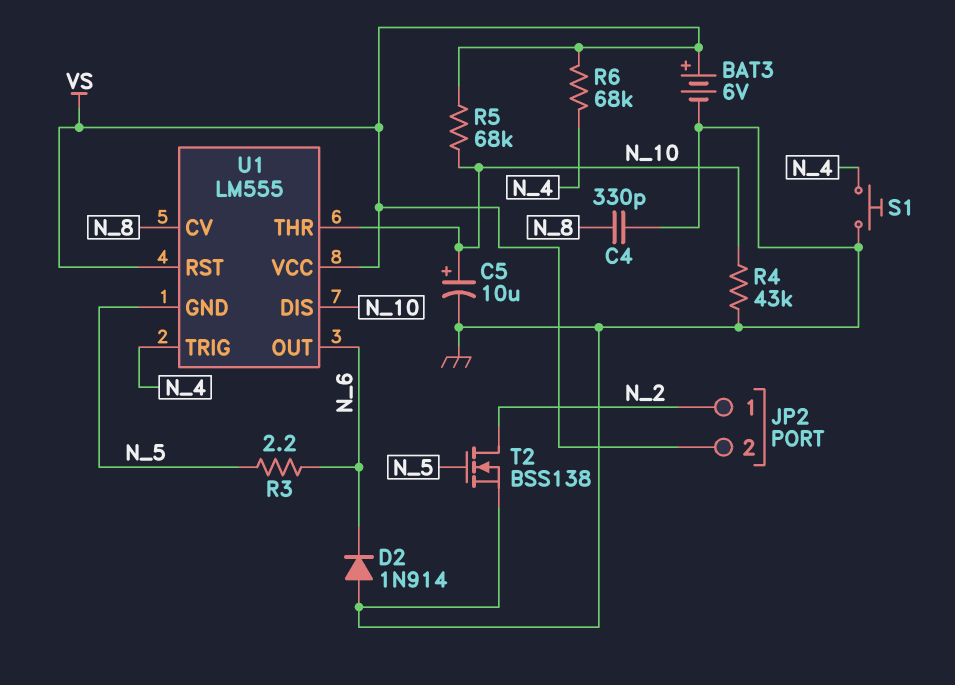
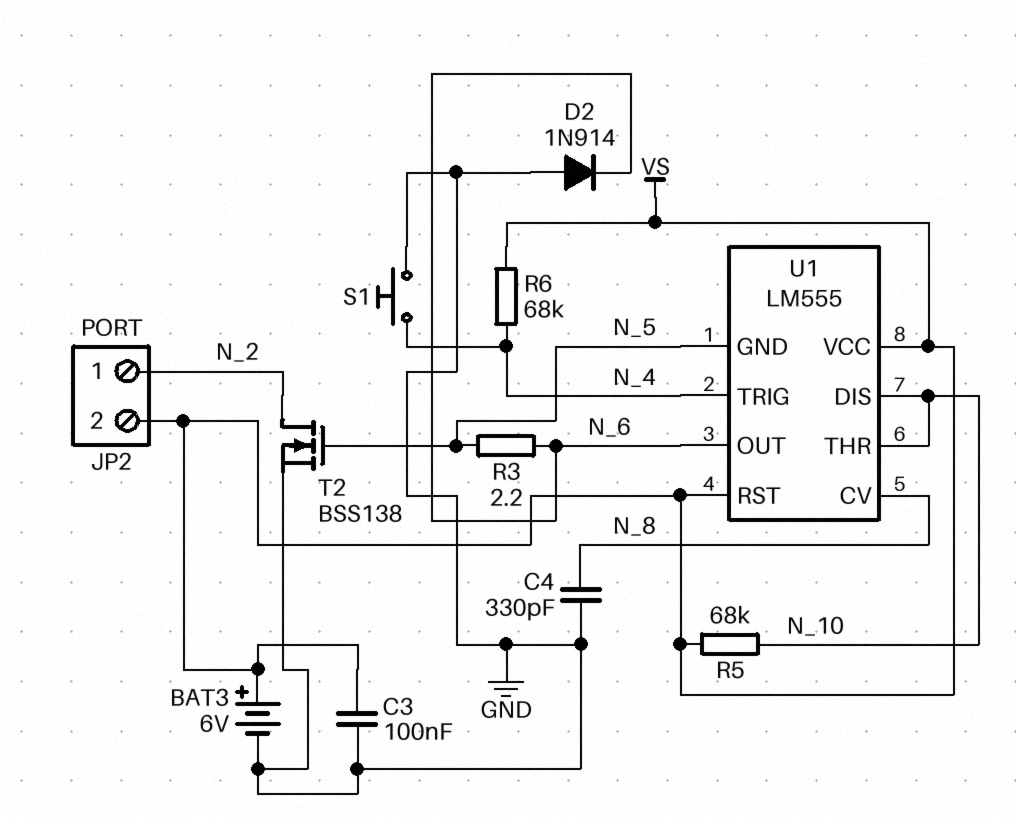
C3: none -> 100nF (GND, VS)
C5: 10uF (plus N_10, minus GND) -> none
R4: 43k (GND, N_10) -> none

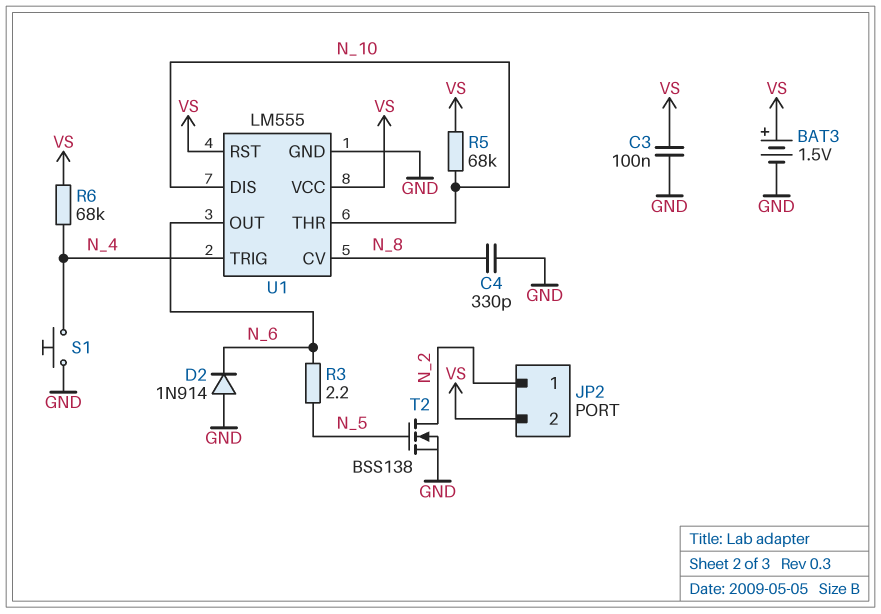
BAT3: 6V (plus VS, minus GND) -> 1.5V (plus VS, minus GND)
U1 pin GND: N_5 -> GND

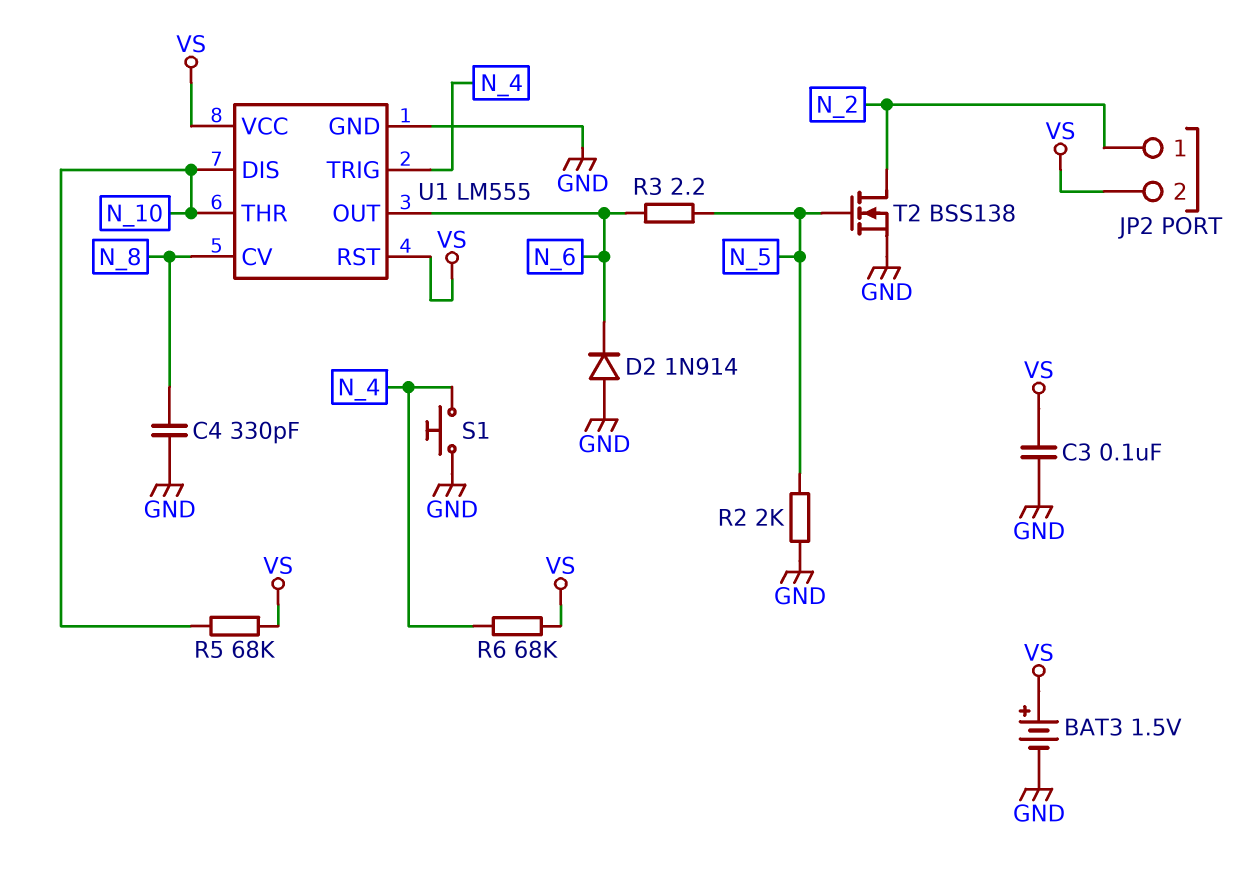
R2: none -> 2k (GND, N_5)

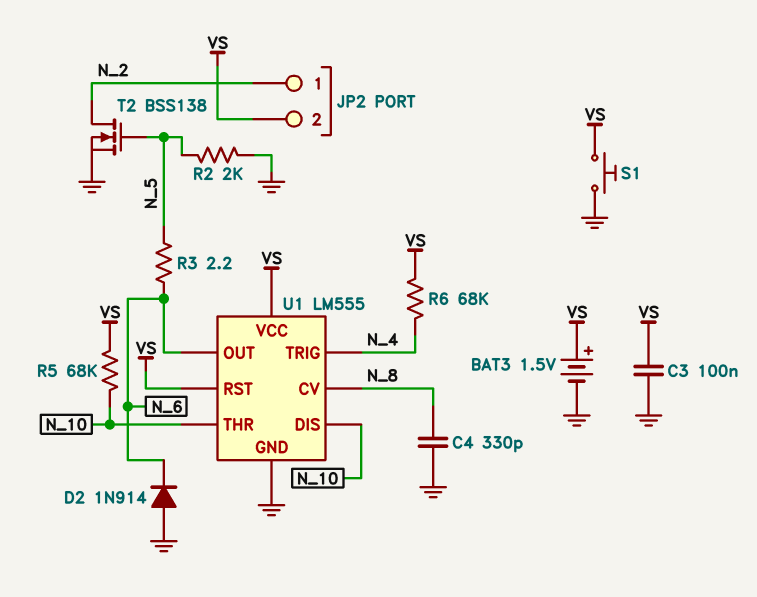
S1: button (GND, N_4) -> button (GND, VS)

